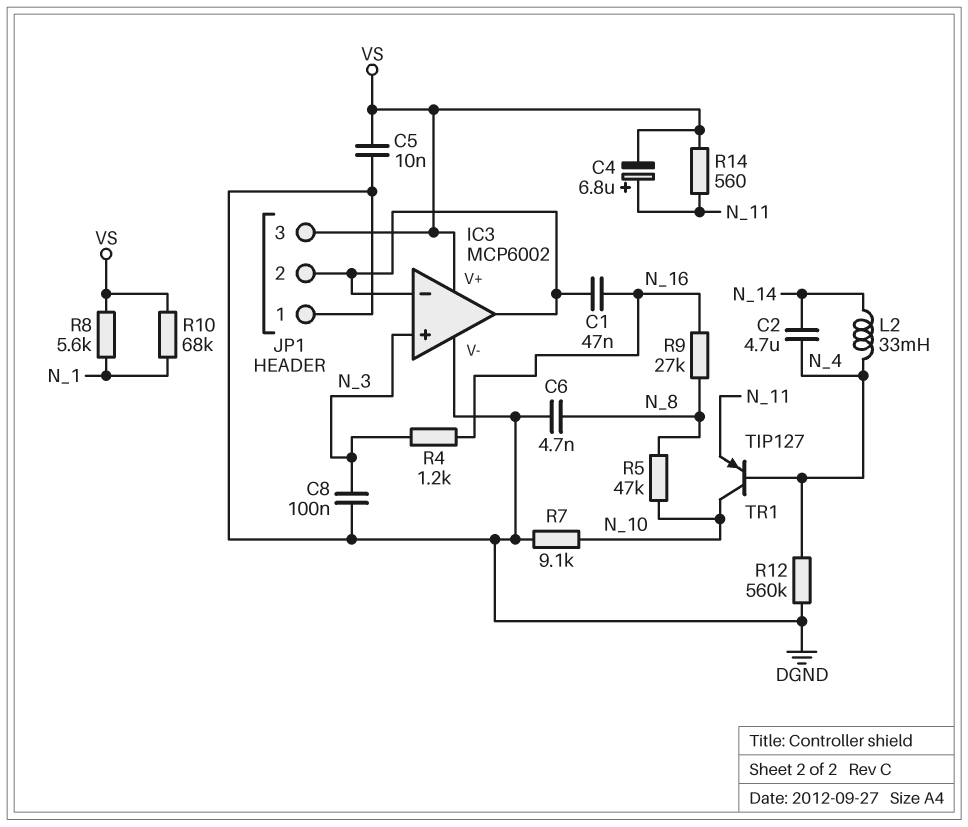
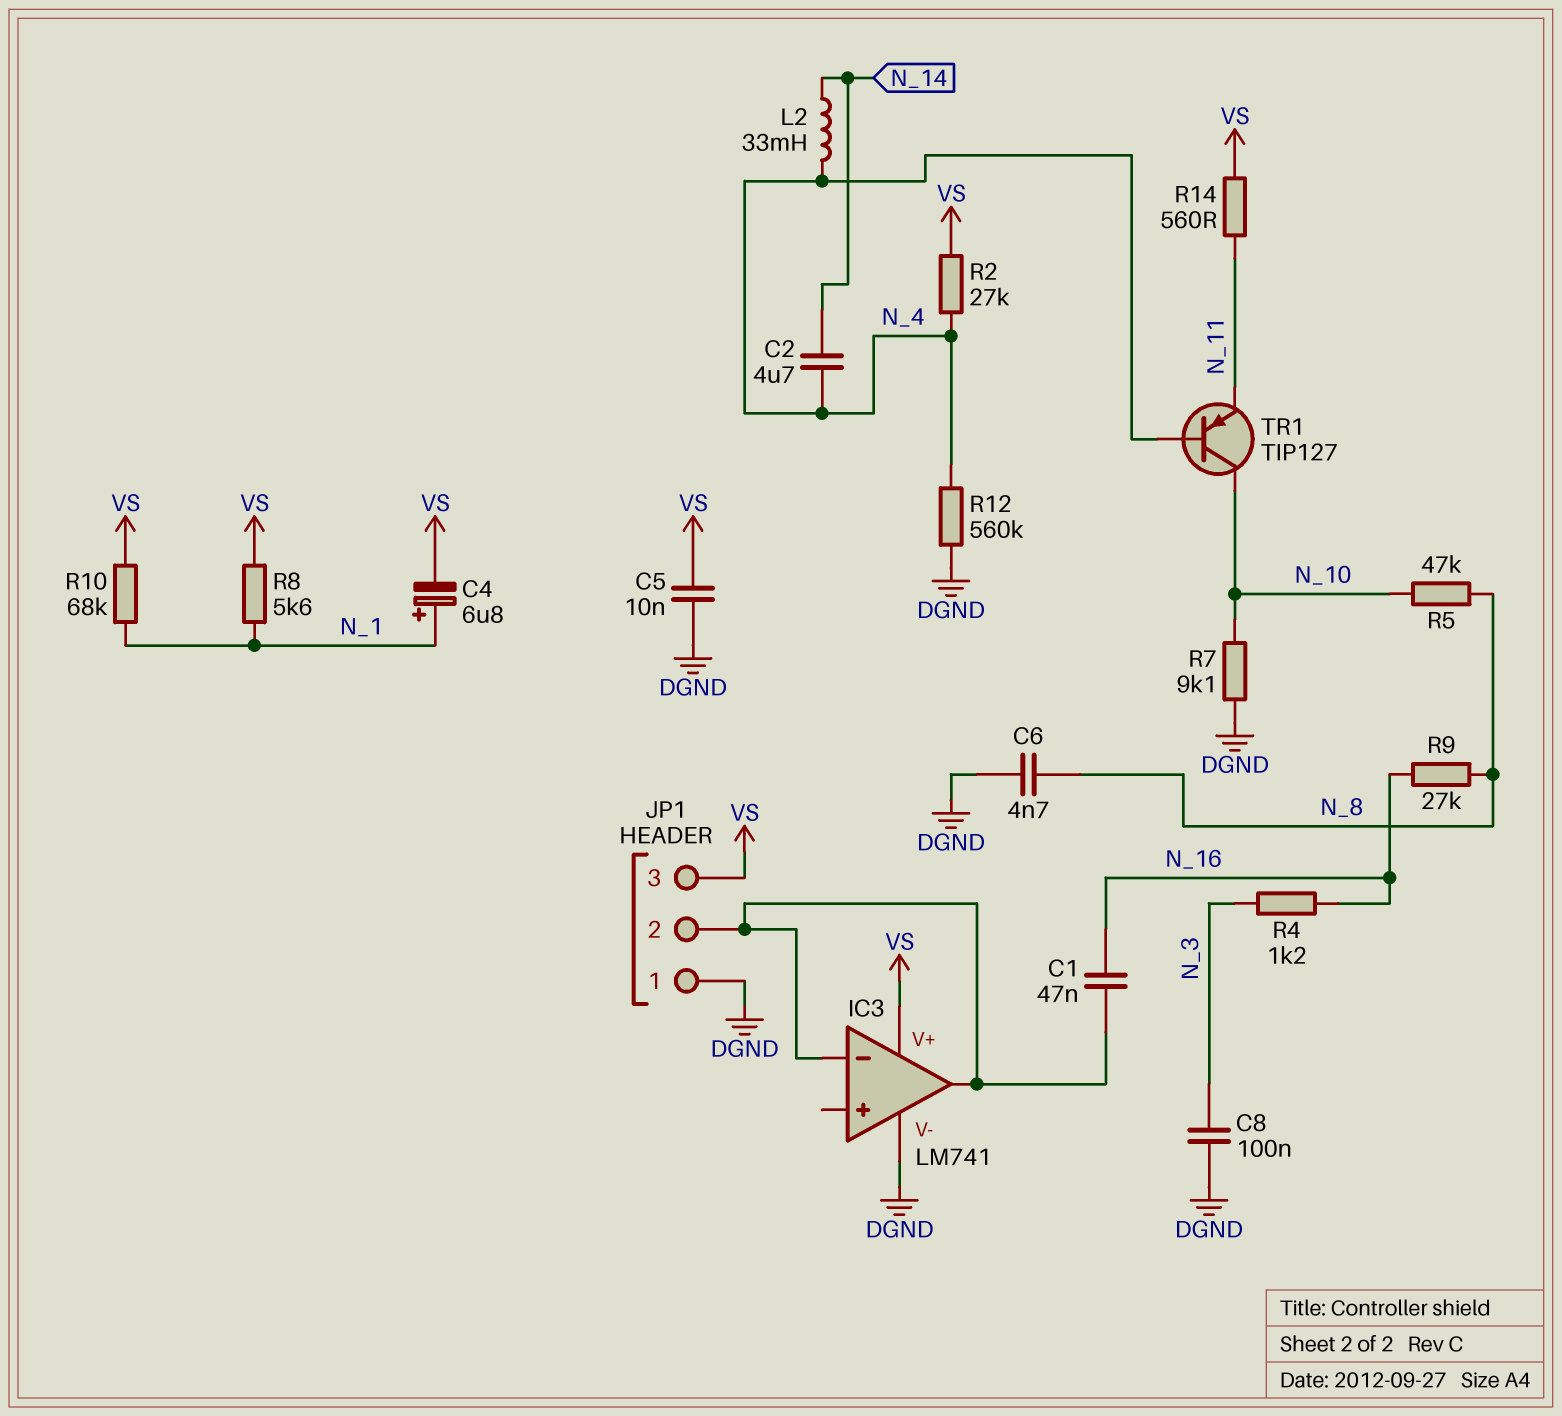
C4: 6.8uF (plus N_11, minus VS) -> 6.8uF (plus N_1, minus VS)
IC3: MCP6002 -> LM741
IC3 pin in+: N_3 -> none
R2: none -> 27k (N_4, VS)

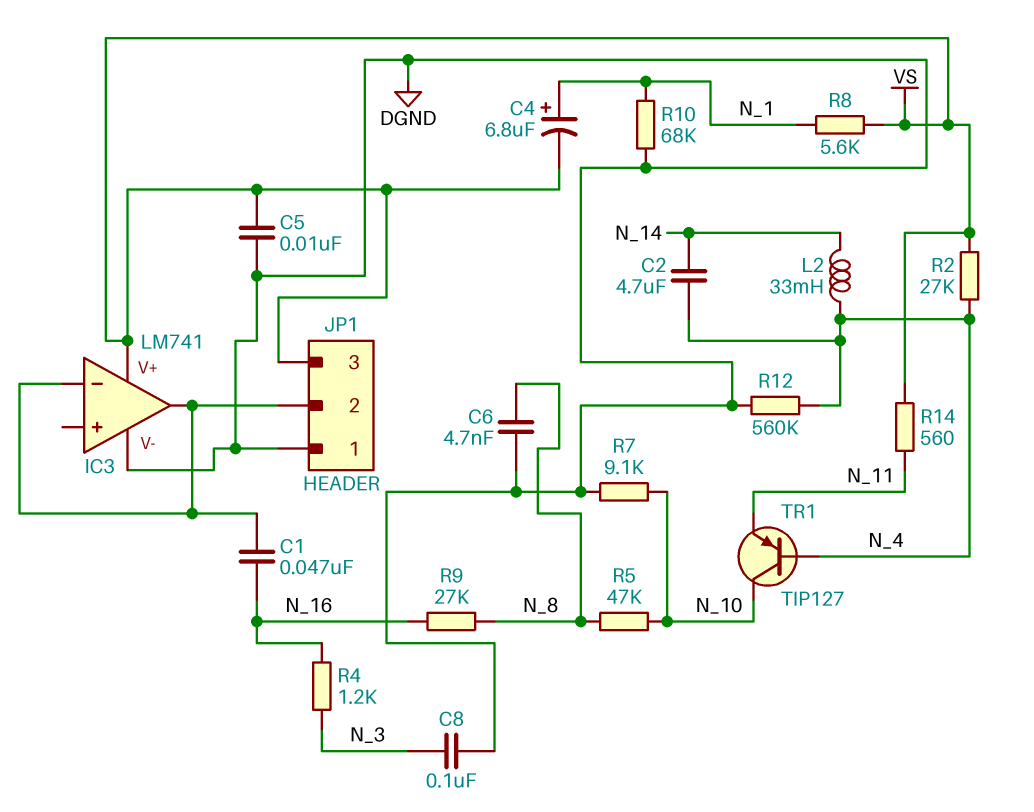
R10: 68k (N_1, VS) -> 68k (DGND, N_1)

